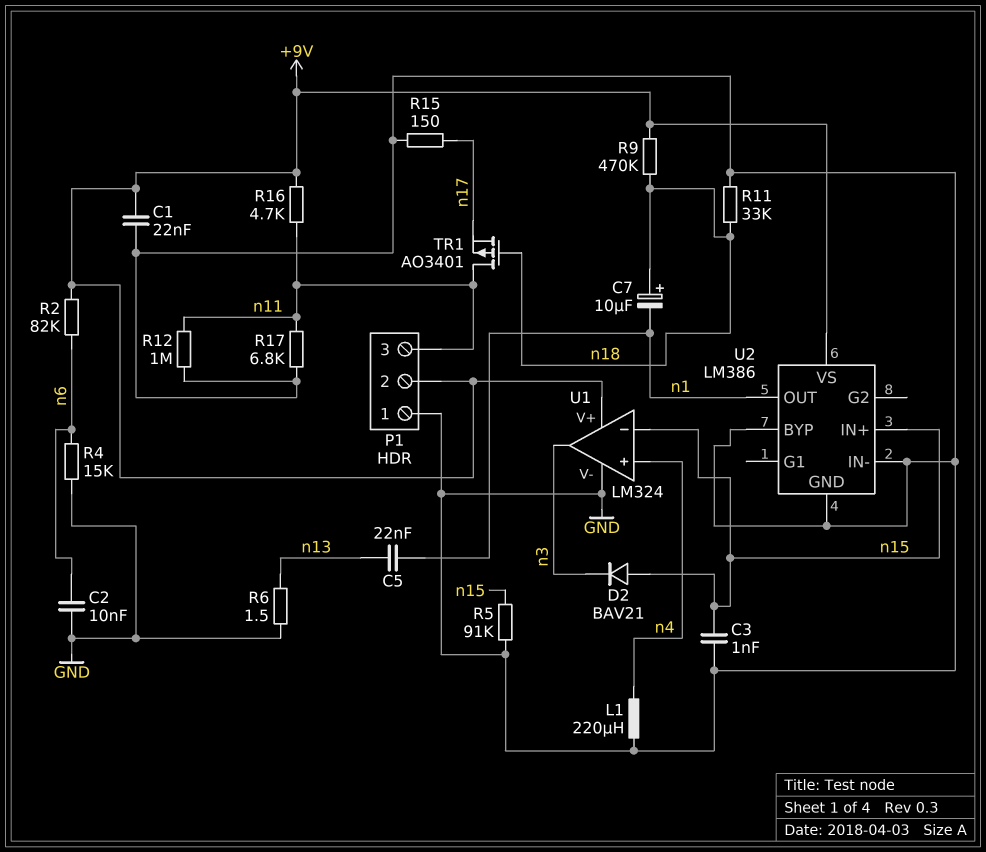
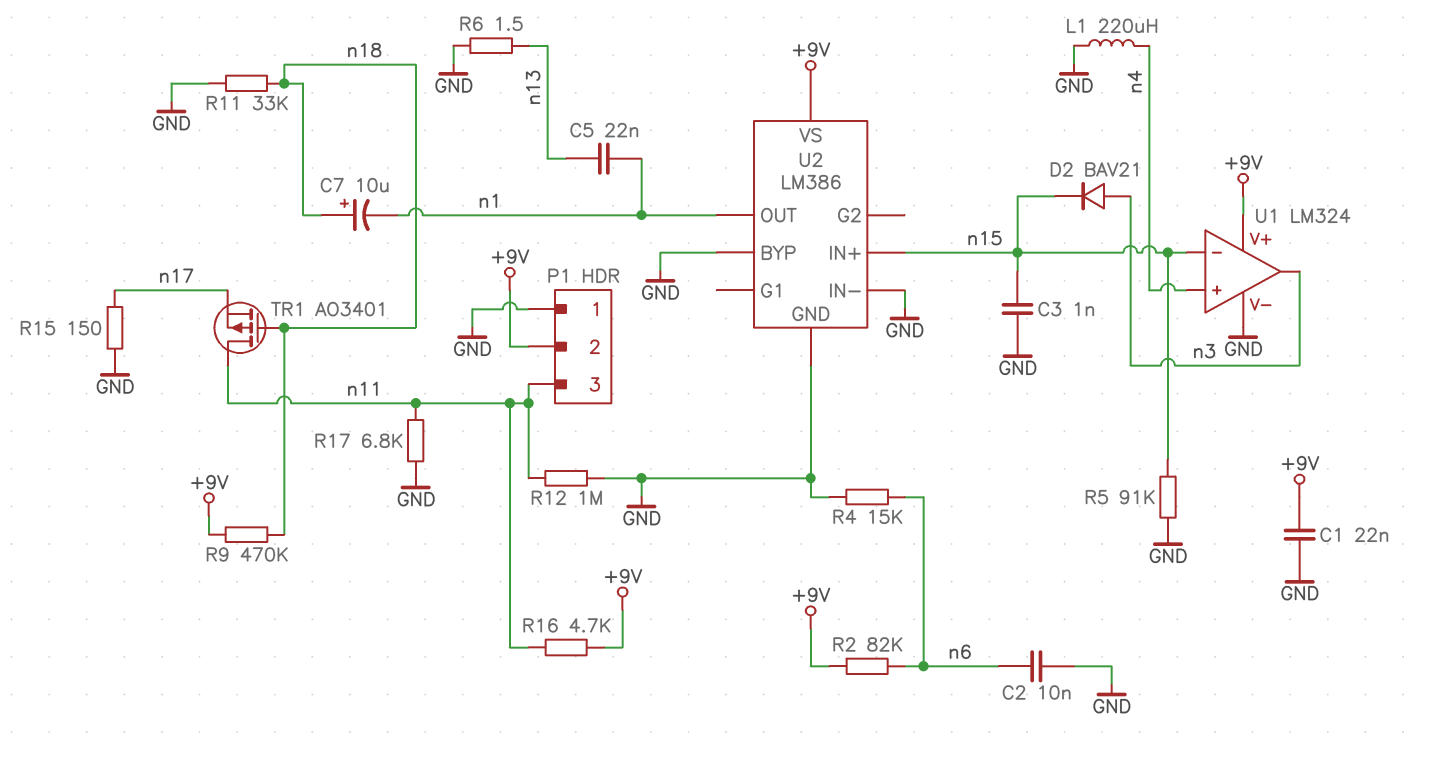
D2: diode BAV21 (A n15, K n3) -> diode BAV21 (A n3, K n15)

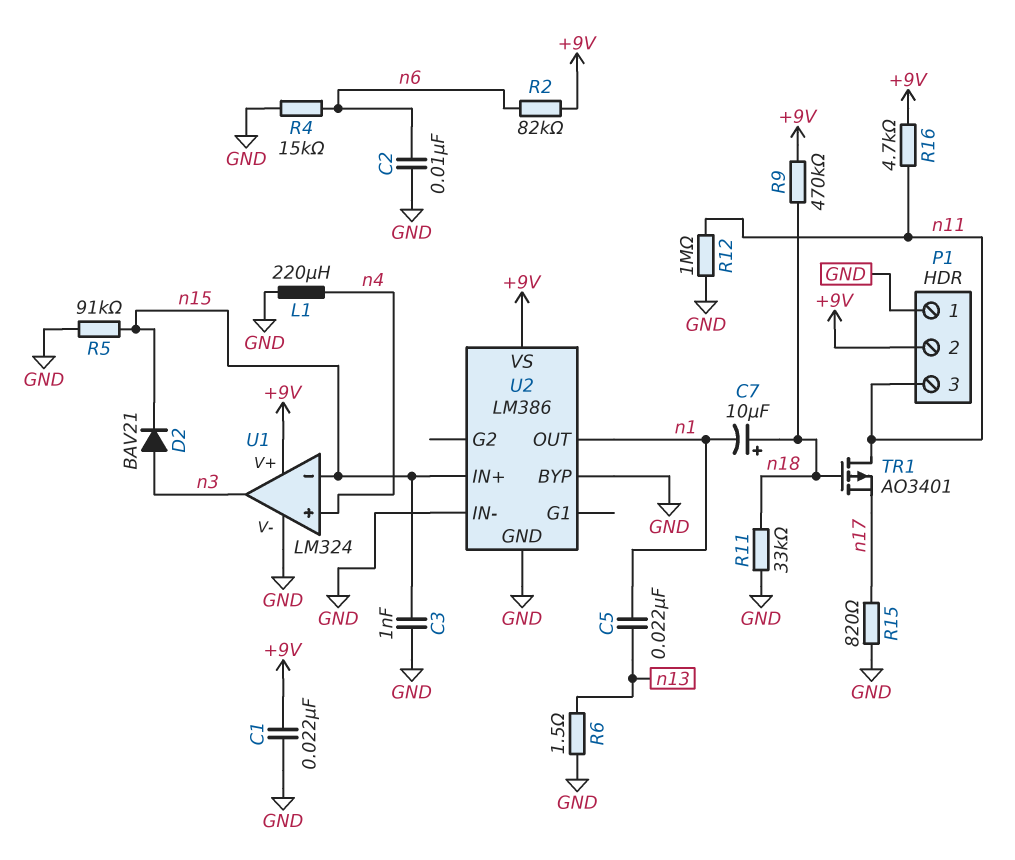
R15: 150 (GND, n17) -> 820 (GND, n17)
R17: 6.8k (GND, n11) -> none

